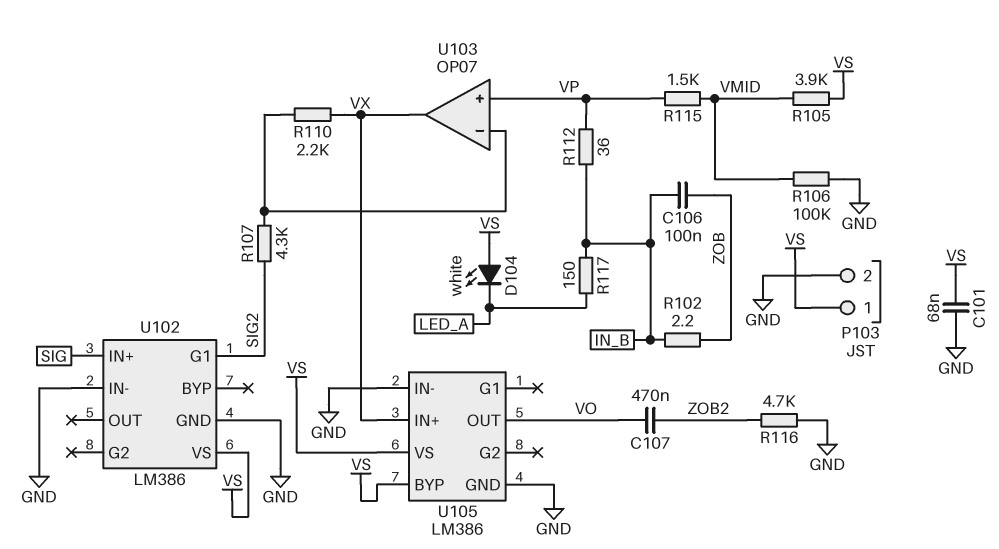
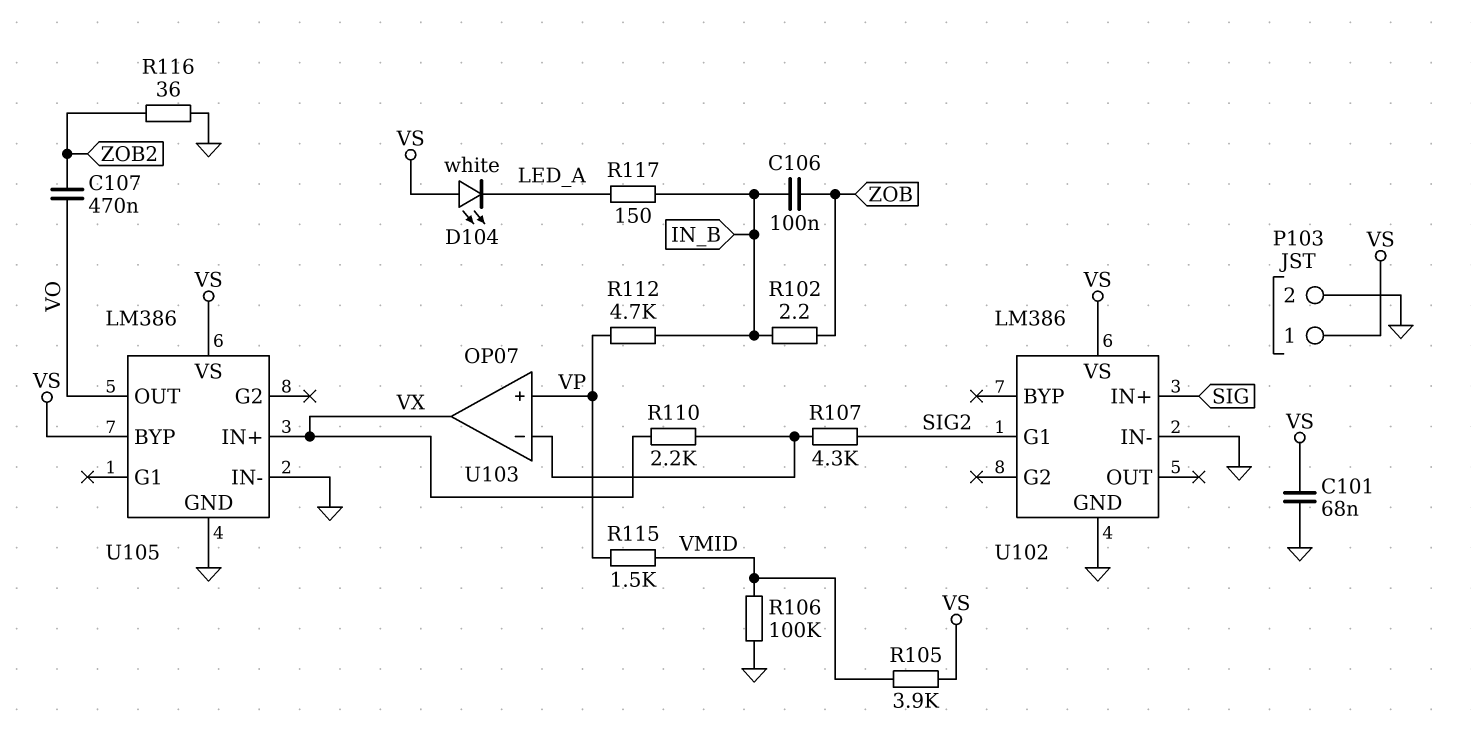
R112: 36 (IN_B, VP) -> 4.7k (IN_B, VP)
R116: 4.7k (GND, ZOB2) -> 36 (GND, ZOB2)

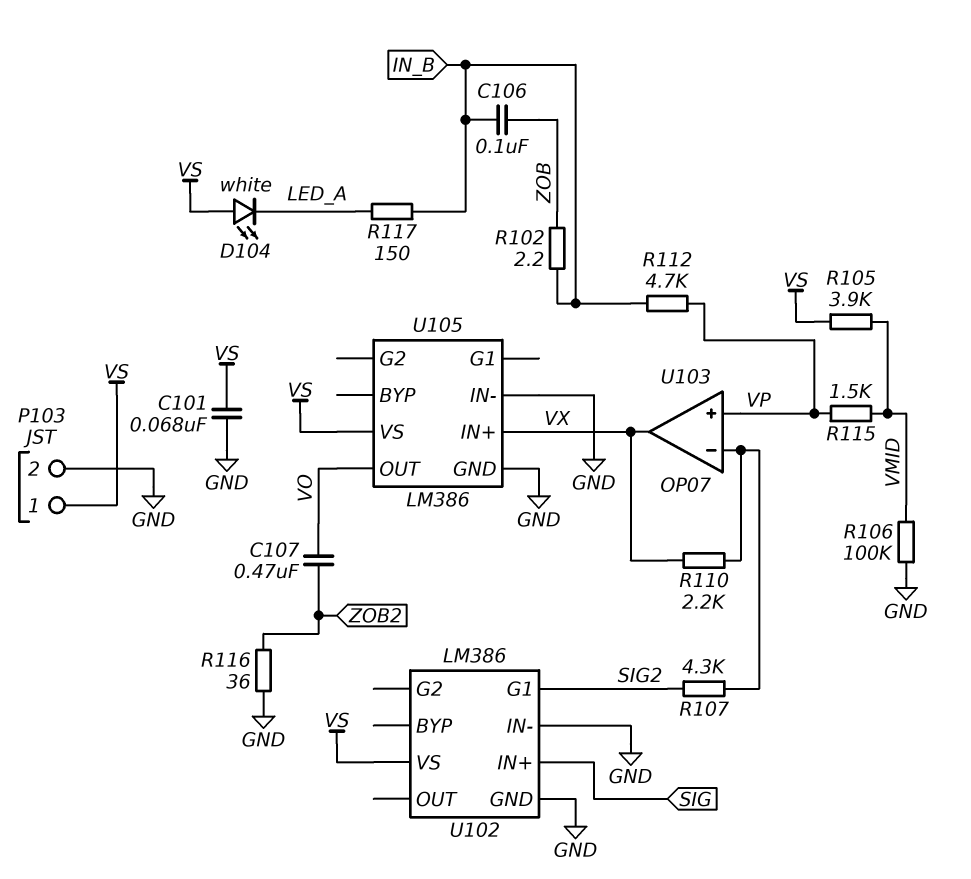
U105 pin BYP: VS -> none

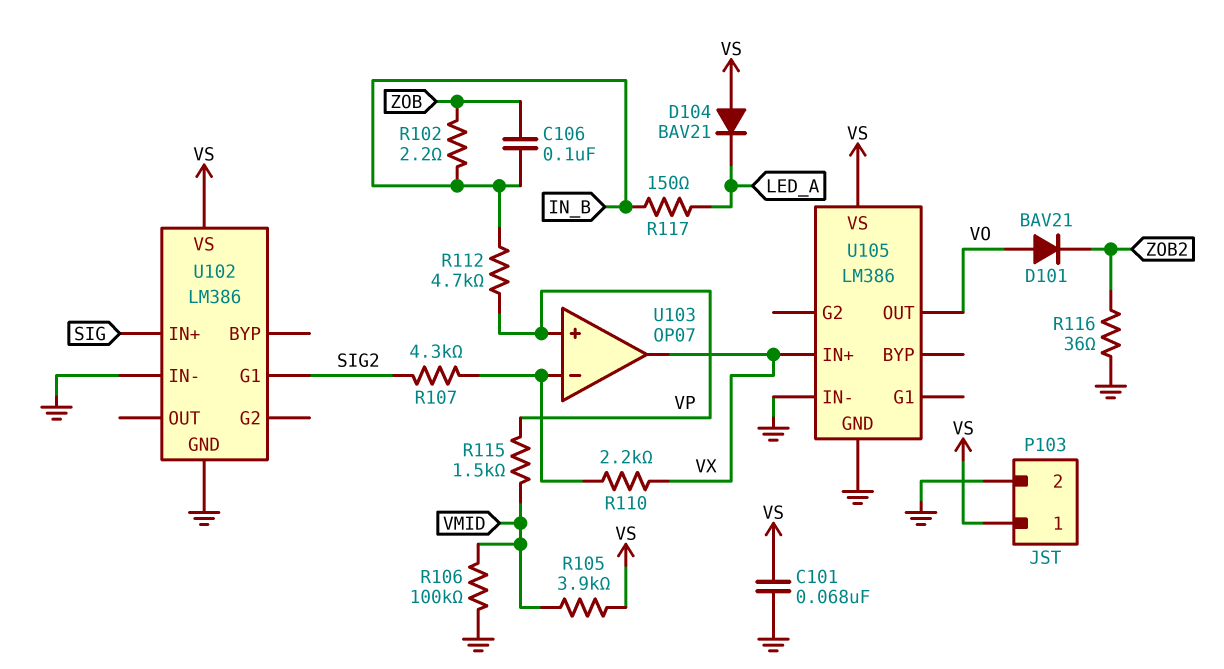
C107: 470nF (VO, ZOB2) -> none
D101: none -> diode BAV21 (A VO, K ZOB2)
D104: LED white (A VS, K LED_A) -> diode BAV21 (A VS, K LED_A)

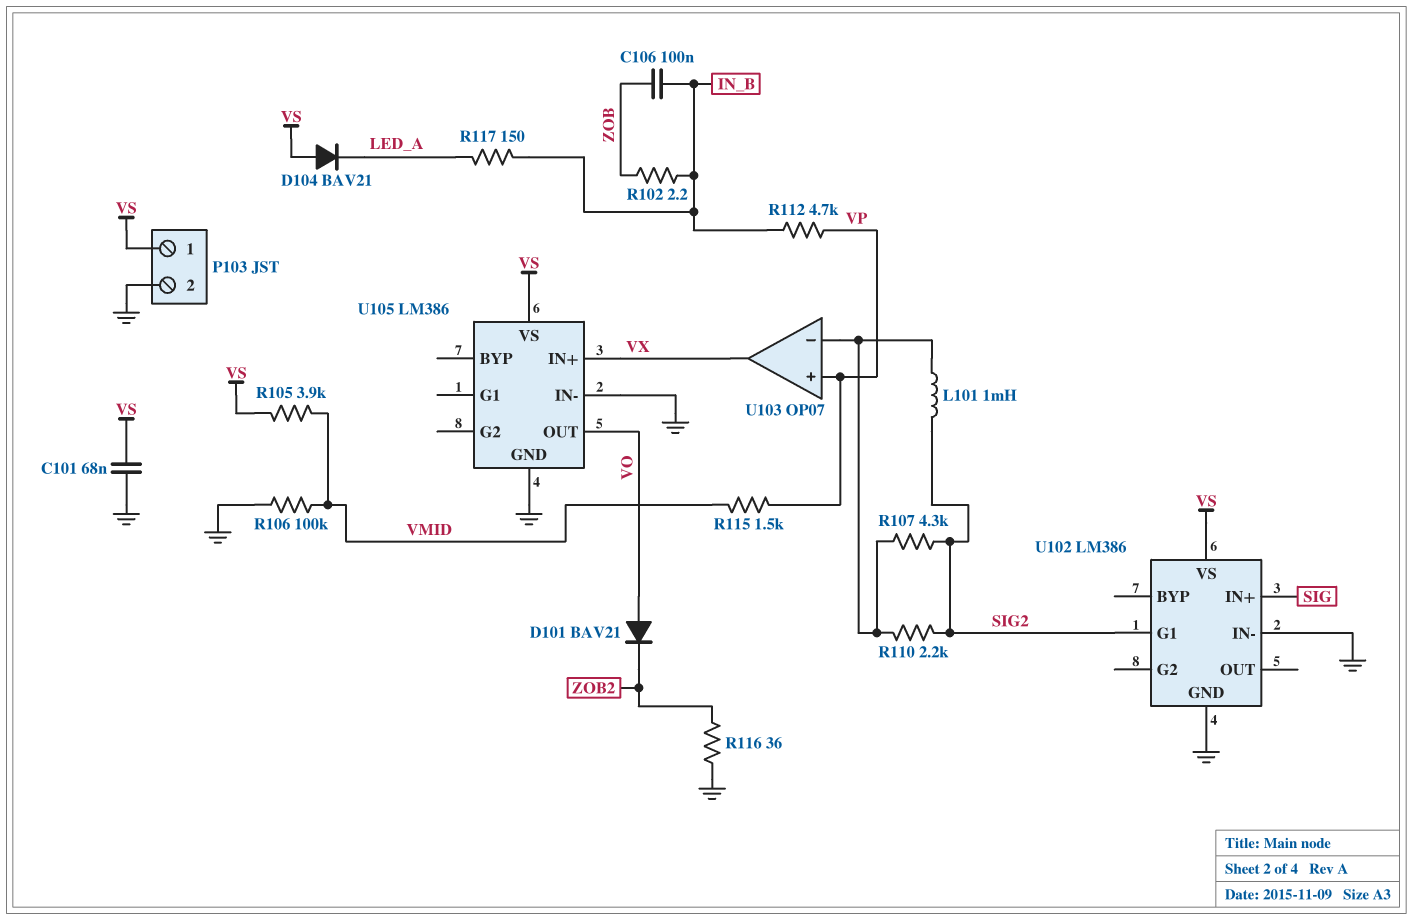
L101: none -> 1mH (SIG2, U103/in-)
R110: 2.2k (U103/in-, VX) -> 2.2k (SIG2, U103/in-)

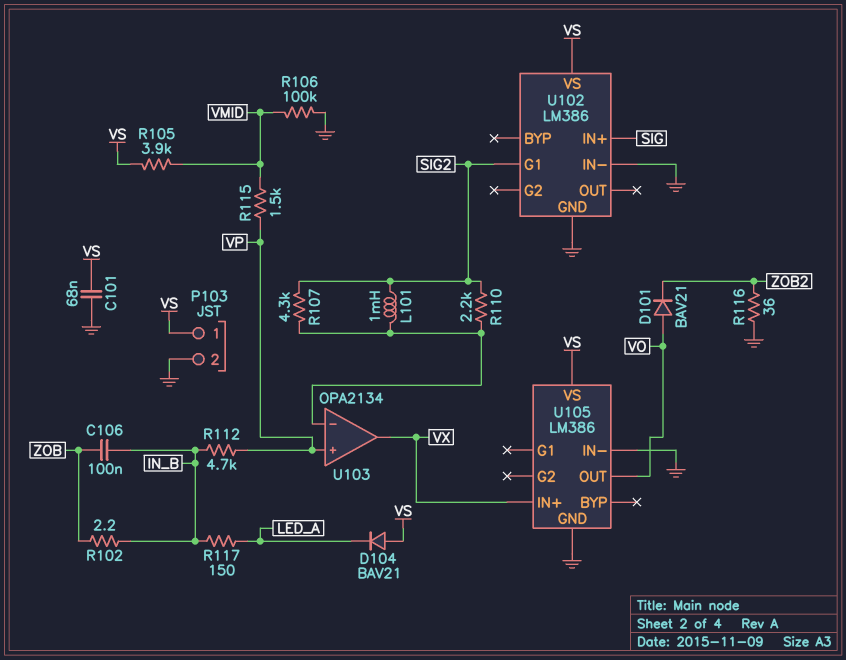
U103: OP07 -> OPA2134

